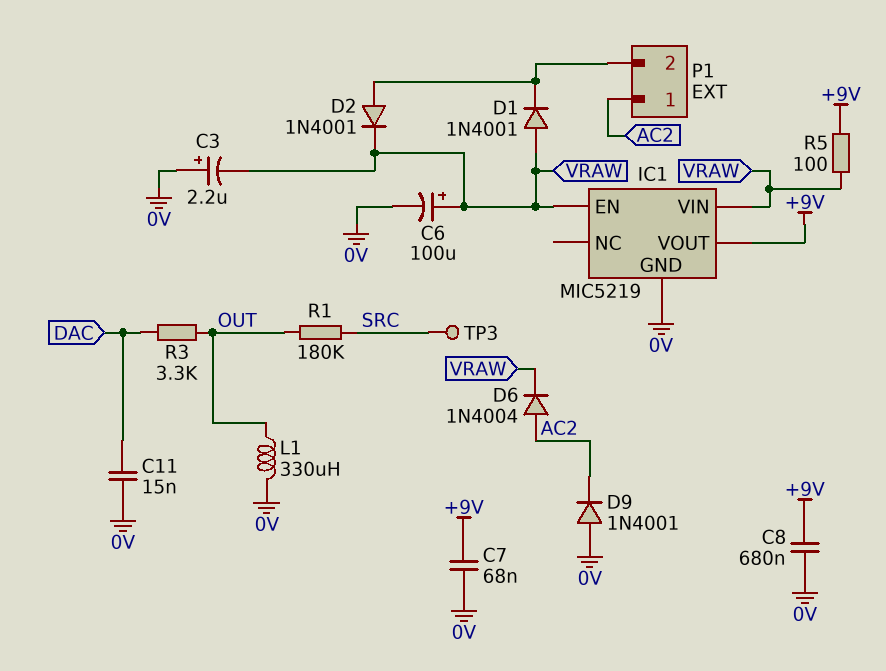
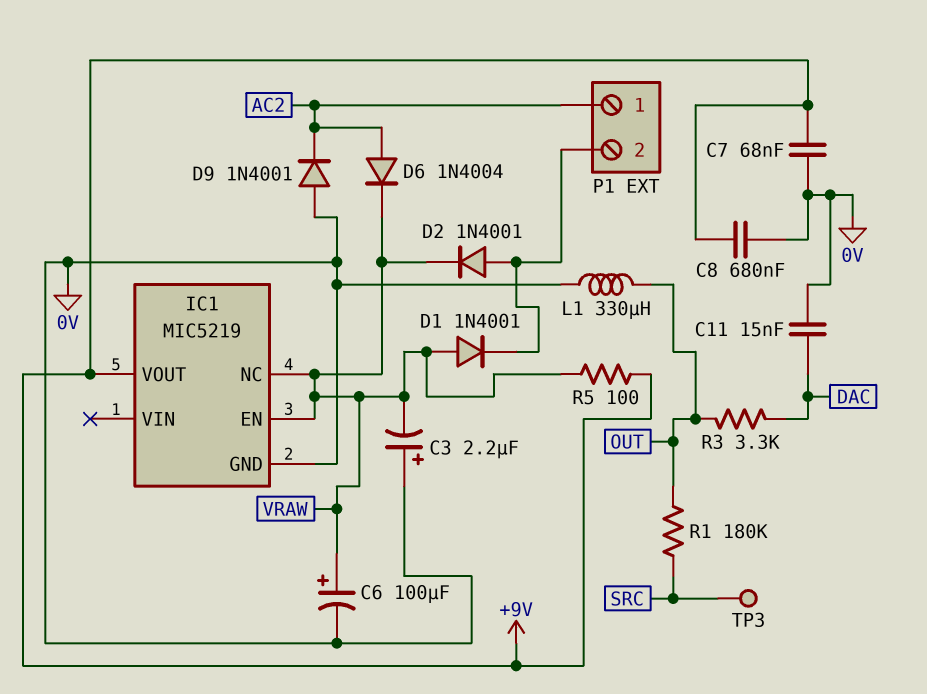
IC1 pin NC: none -> VRAW
IC1 pin VIN: VRAW -> none

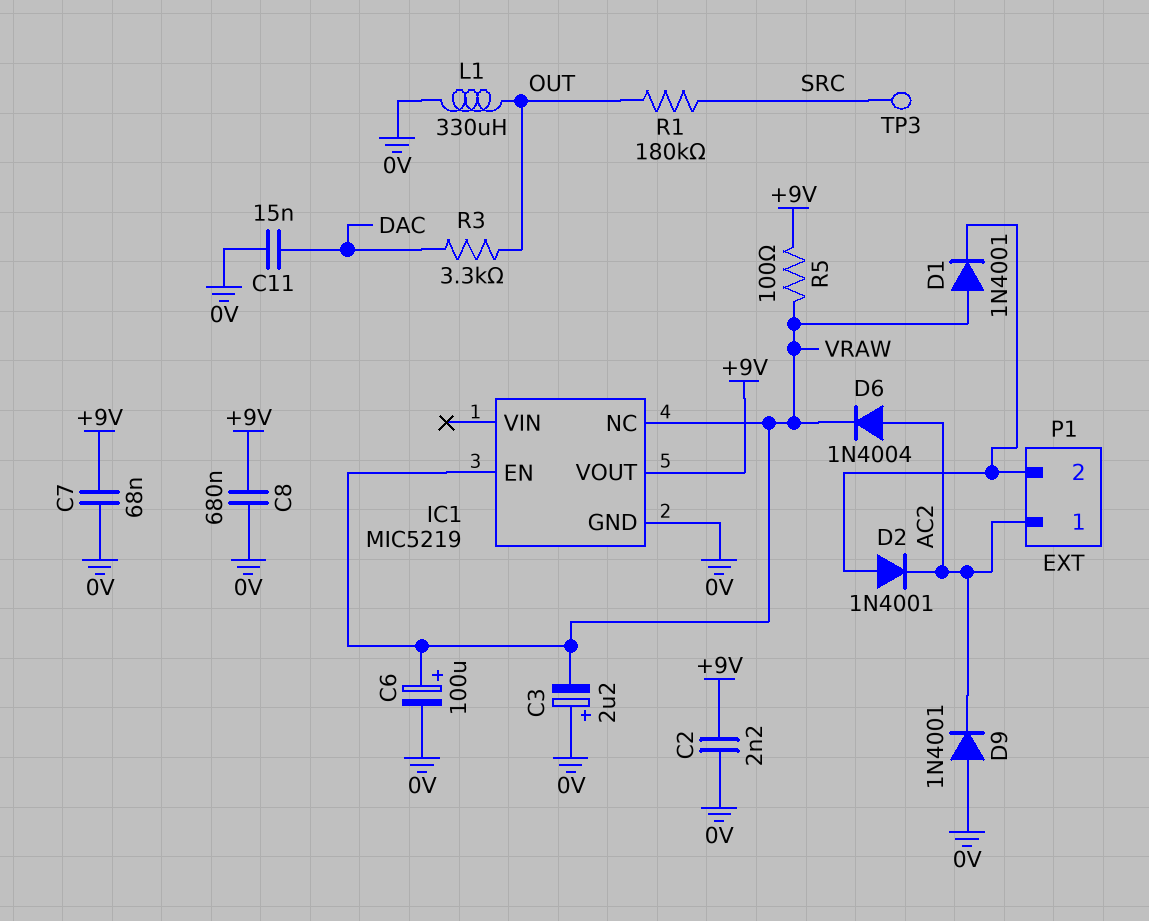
C2: none -> 2.2nF (+9V, 0V)
D2: diode 1N4001 (A P1/2, K VRAW) -> diode 1N4001 (A P1/2, K AC2)

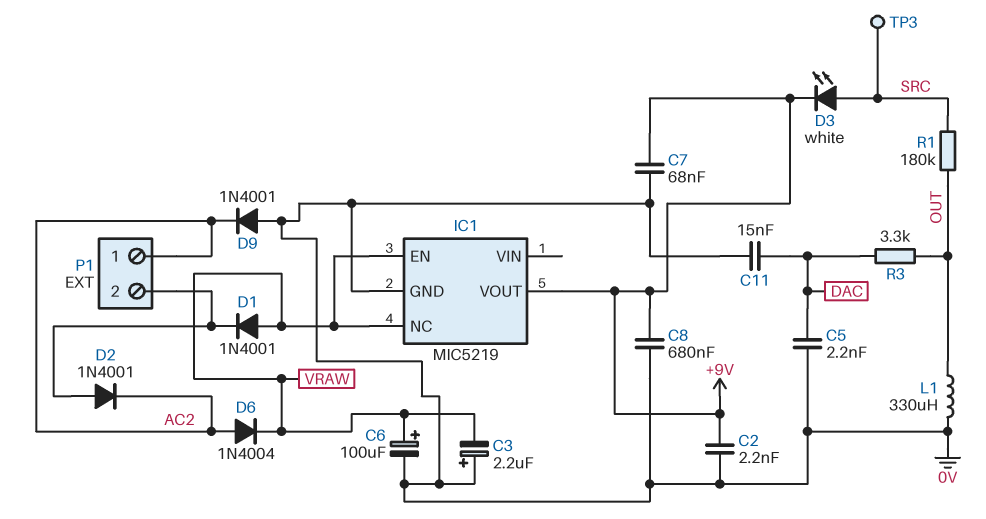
C5: none -> 2.2nF (0V, DAC)
D3: none -> LED white (A SRC, K +9V)
R5: 100 (+9V, VRAW) -> none

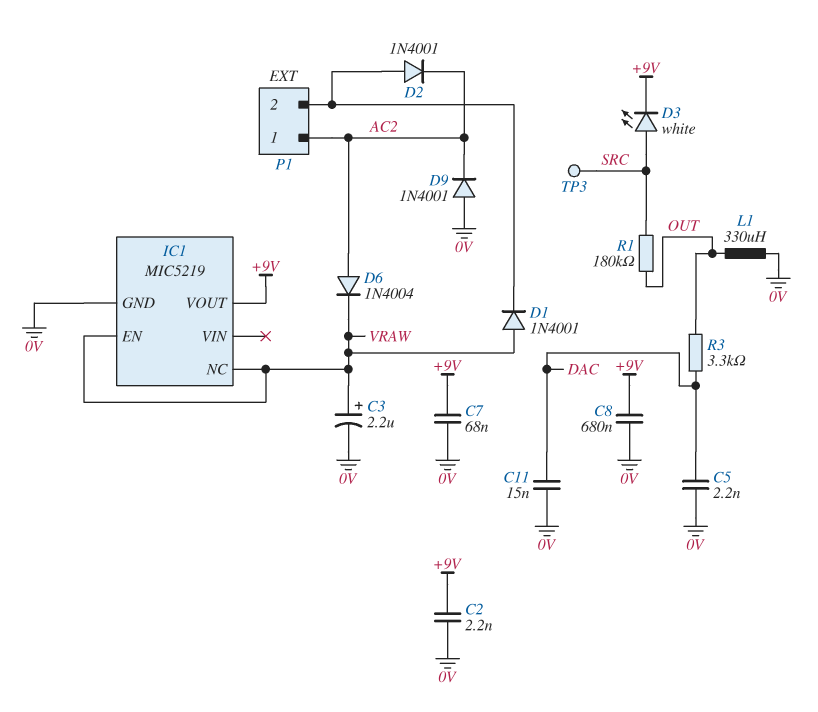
C3: 2.2uF (plus 0V, minus VRAW) -> 2.2uF (plus VRAW, minus 0V)
C6: 100uF (plus VRAW, minus 0V) -> none

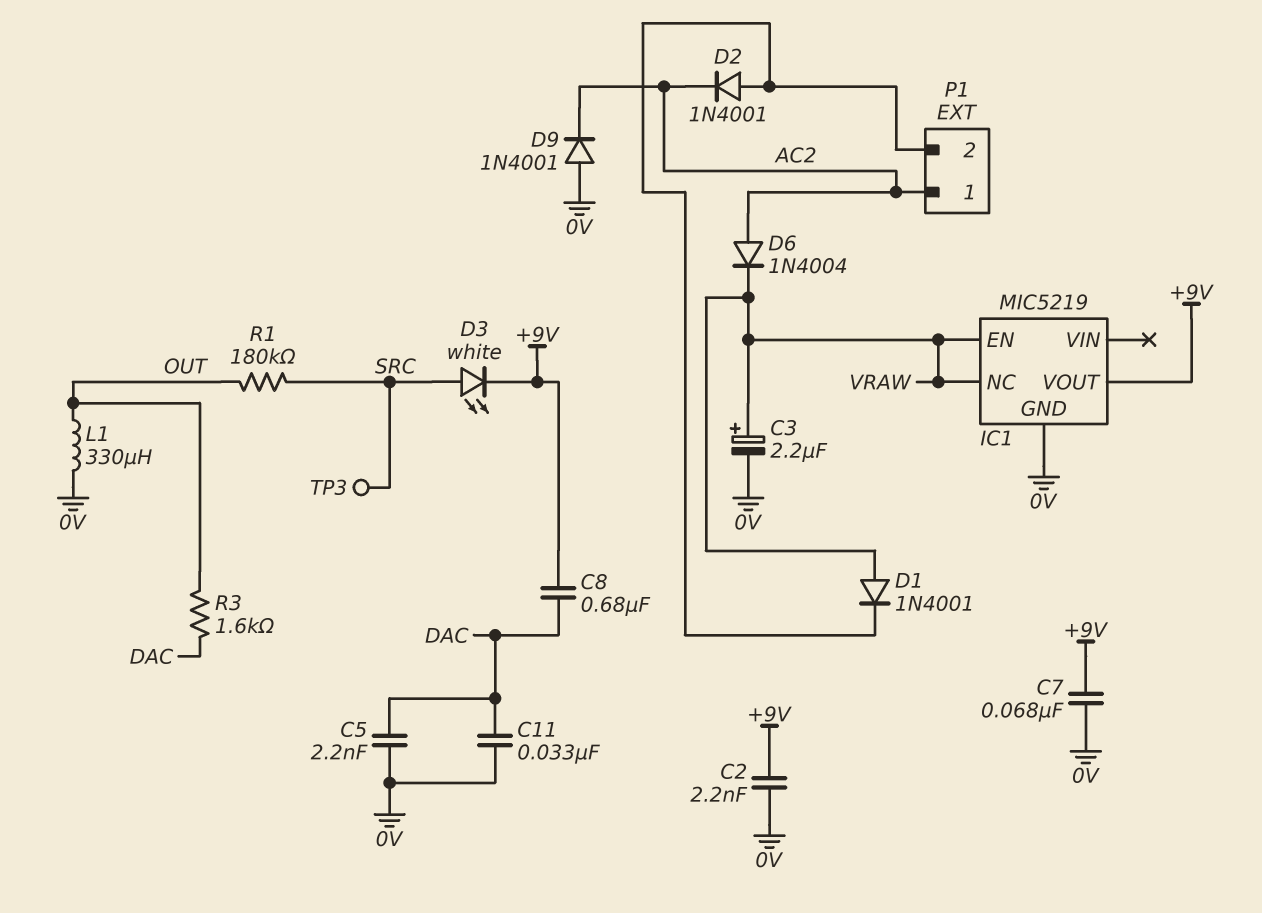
C8: 680nF (+9V, 0V) -> 680nF (+9V, DAC)
C11: 15nF (0V, DAC) -> 33nF (0V, DAC)
R3: 3.3k (DAC, OUT) -> 1.6k (DAC, OUT)

